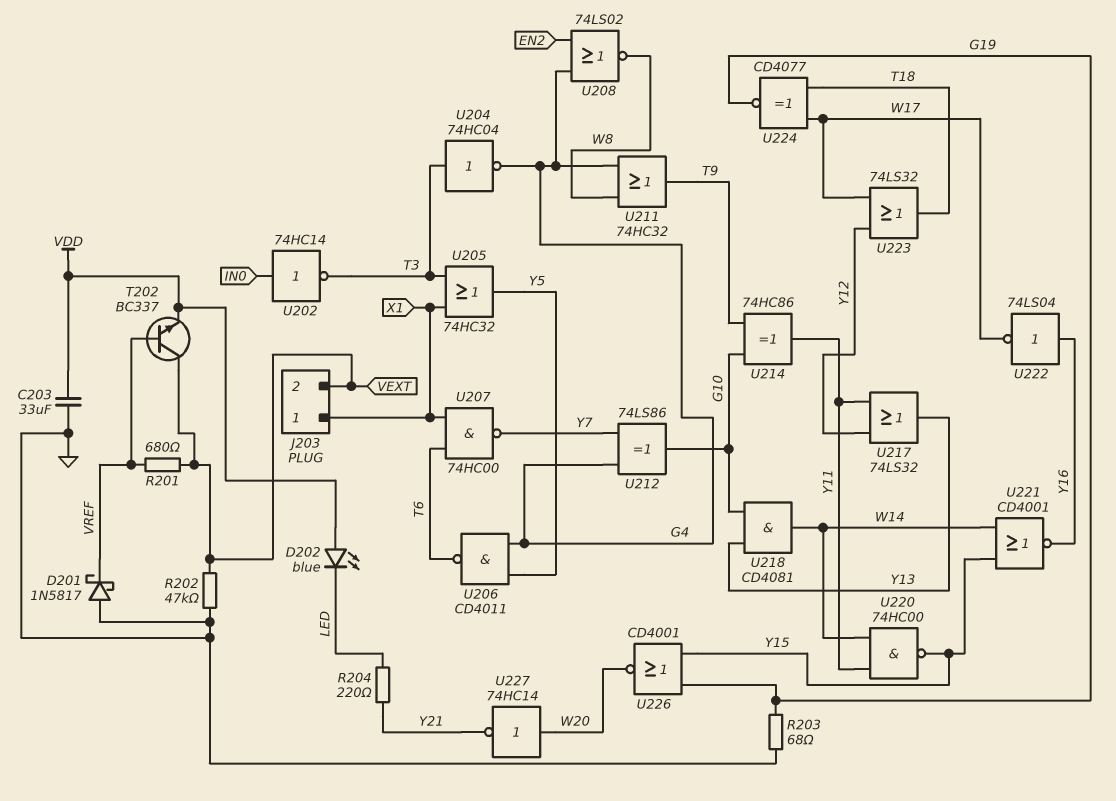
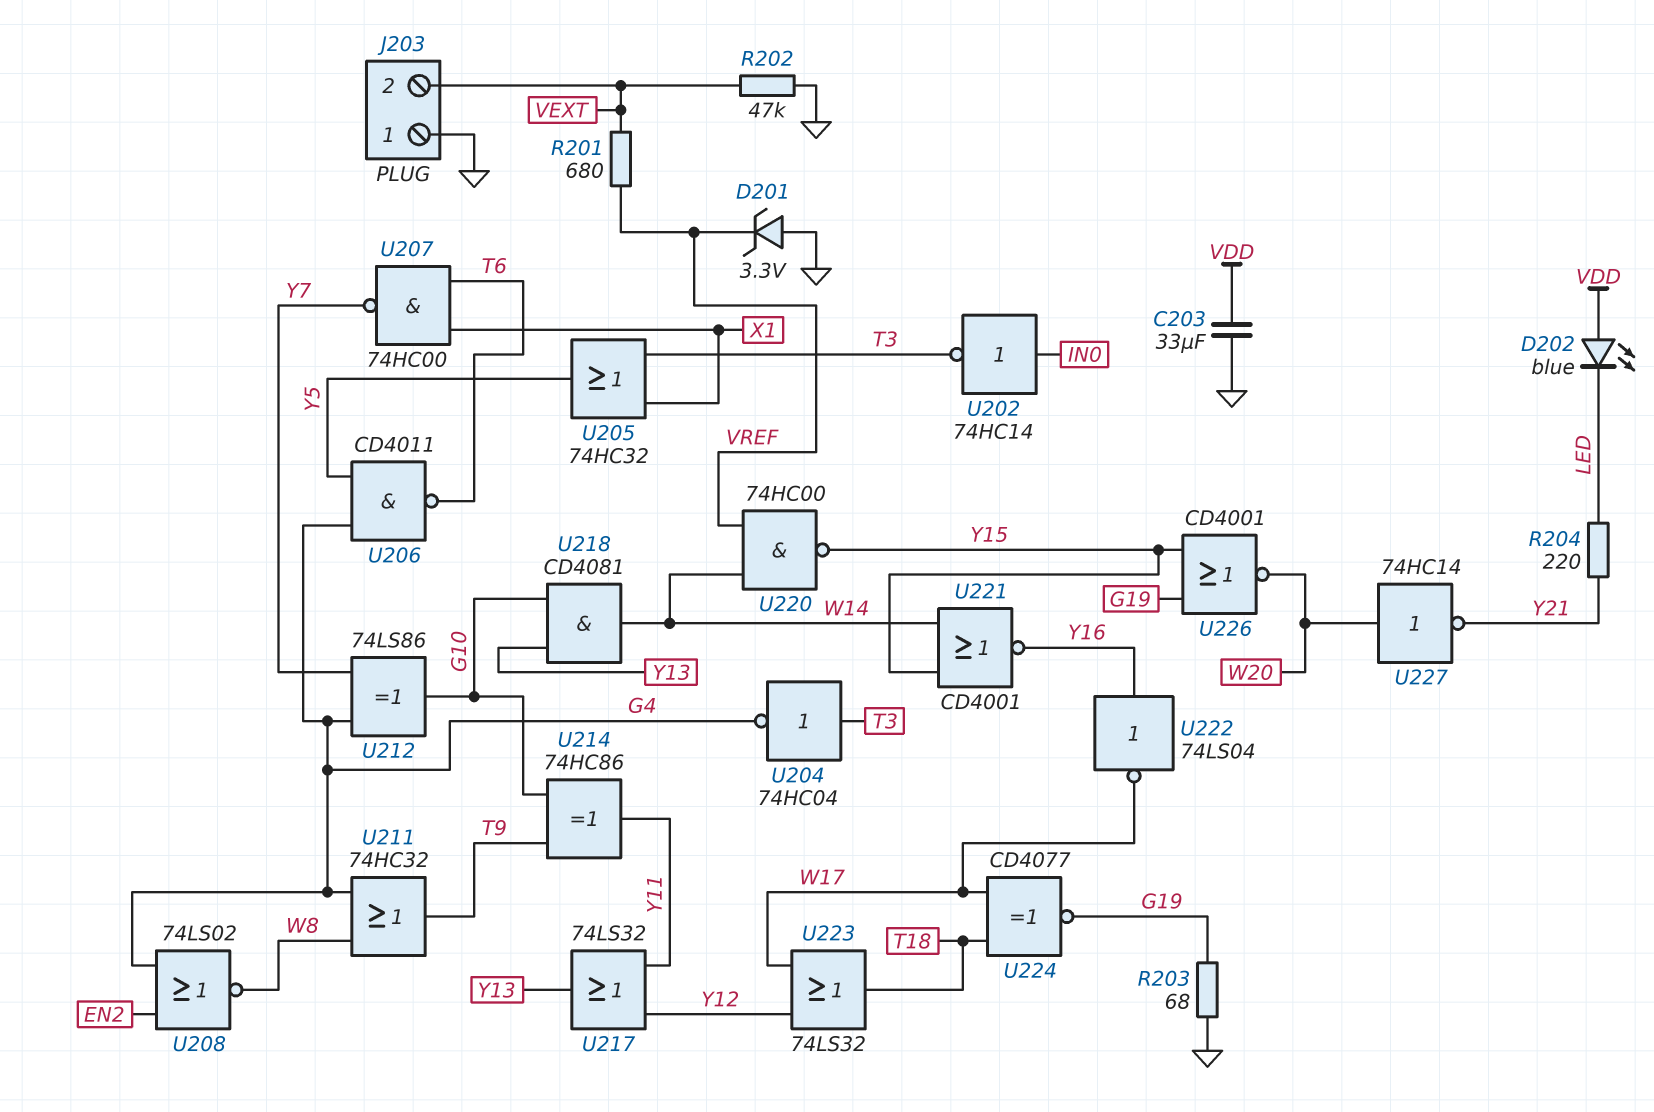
D201: schottky 1N5817 (A GND, K VREF) -> zener 3.3V (A GND, K VREF)
J203 pin 1: X1 -> GND
T202: NPN BC337 (B VREF, C VEXT, E VDD) -> none
U220: NAND 74HC00 (in W14, in Y11, out Y15) -> NAND 74HC00 (in VREF, in W14, out Y15)

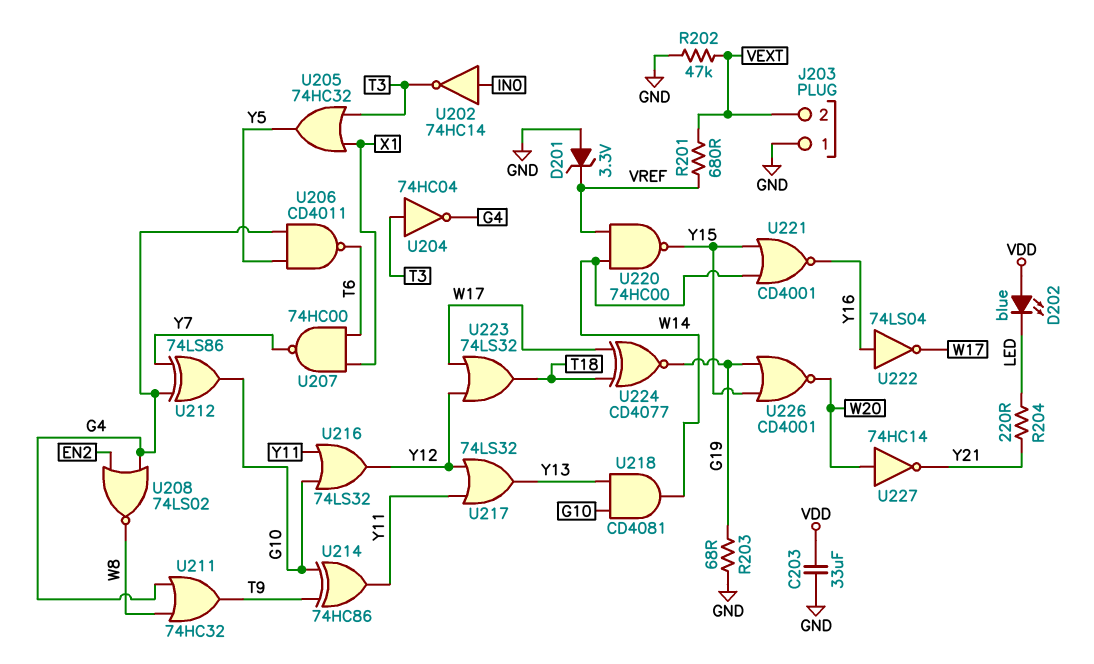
U216: none -> OR 74LS32 (in G10, in Y11, out Y12)

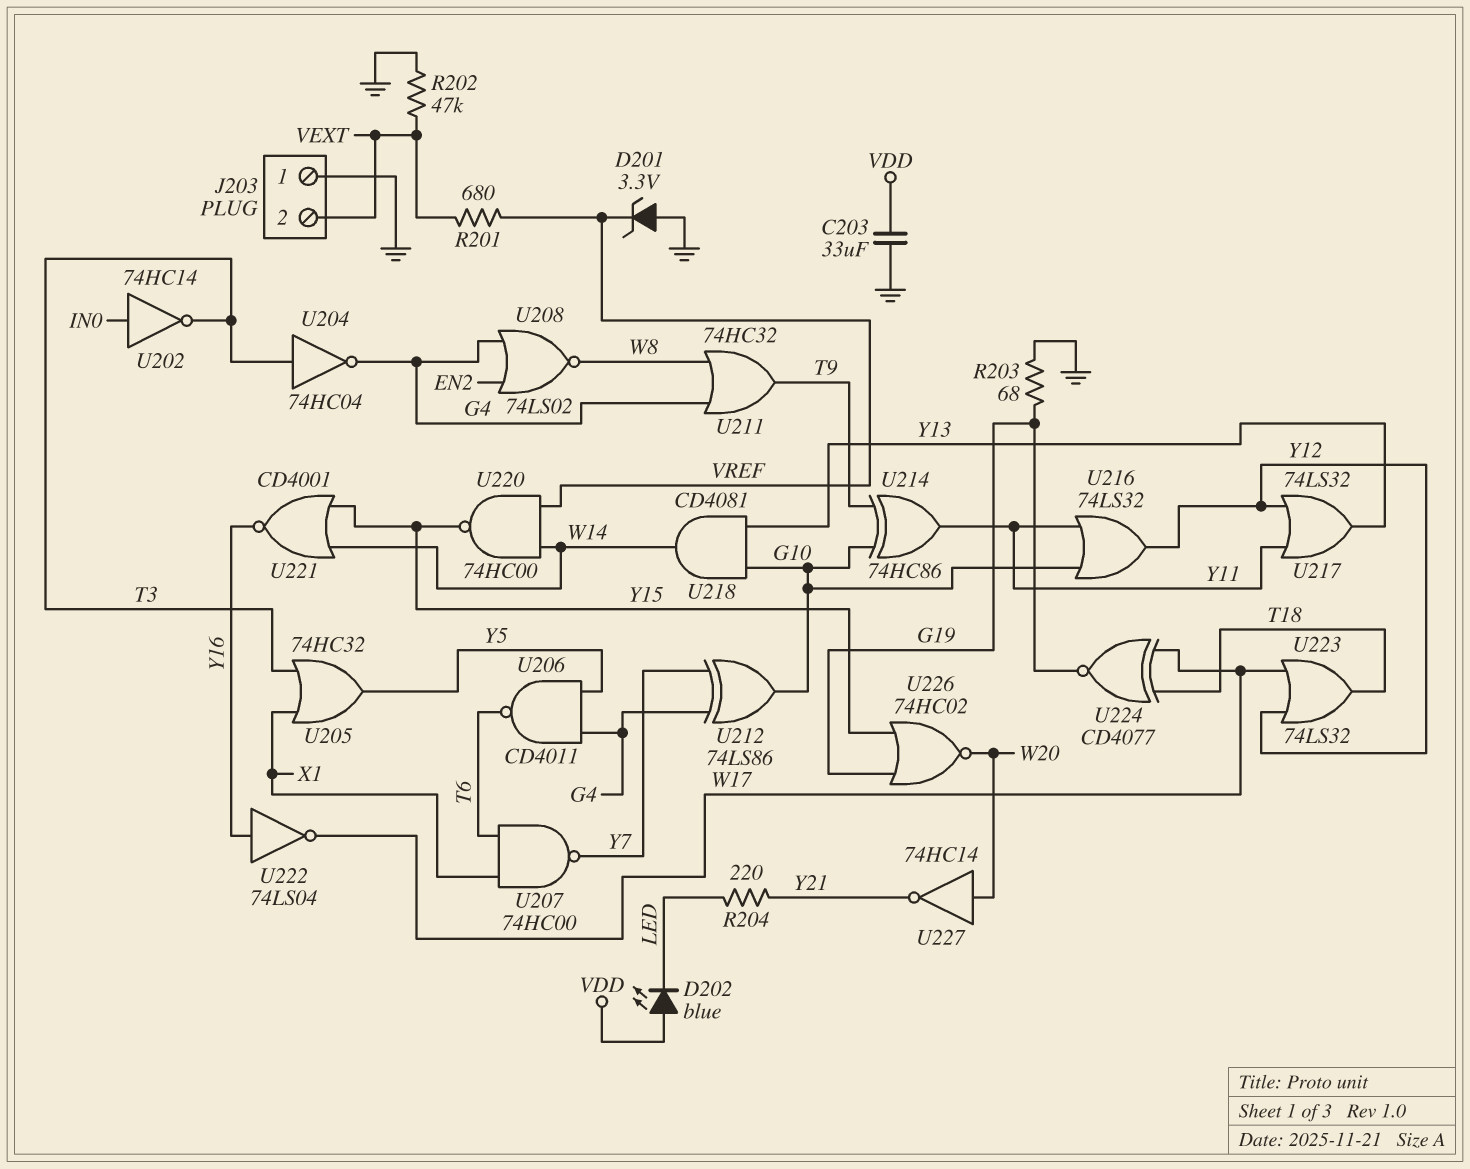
U226: NOR CD4001 (in G19, in Y15, out W20) -> NOR 74HC02 (in G19, in Y15, out W20)

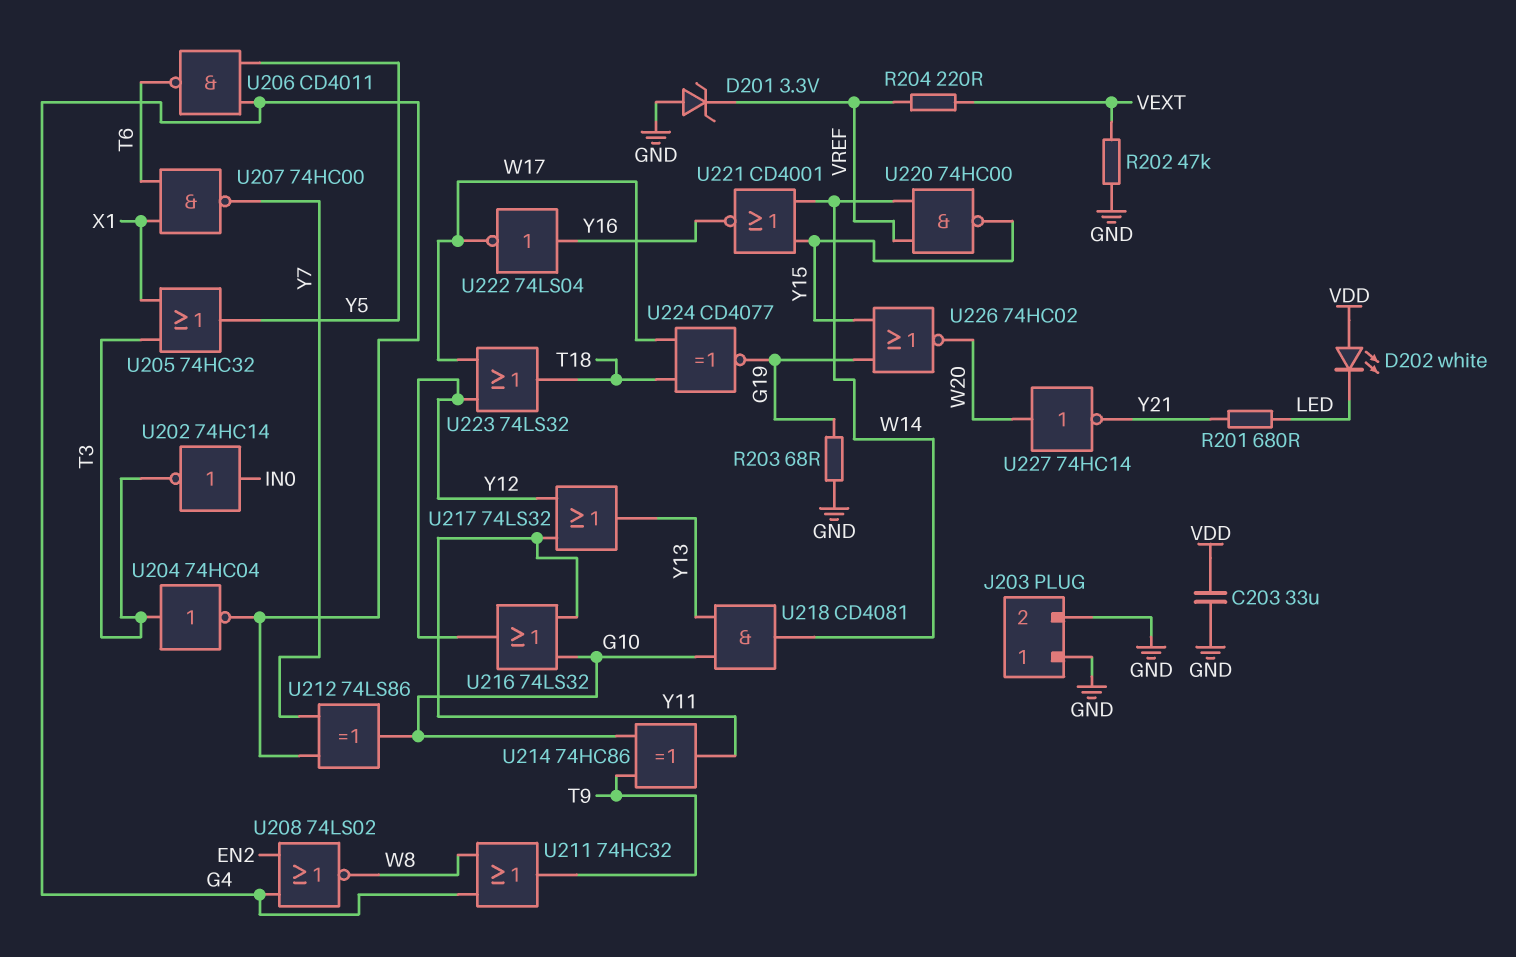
D202: LED blue (A VDD, K LED) -> LED white (A VDD, K LED)
J203 pin 2: VEXT -> GND
R201: 680 (VEXT, VREF) -> 680 (LED, Y21)
R204: 220 (LED, Y21) -> 220 (VEXT, VREF)

